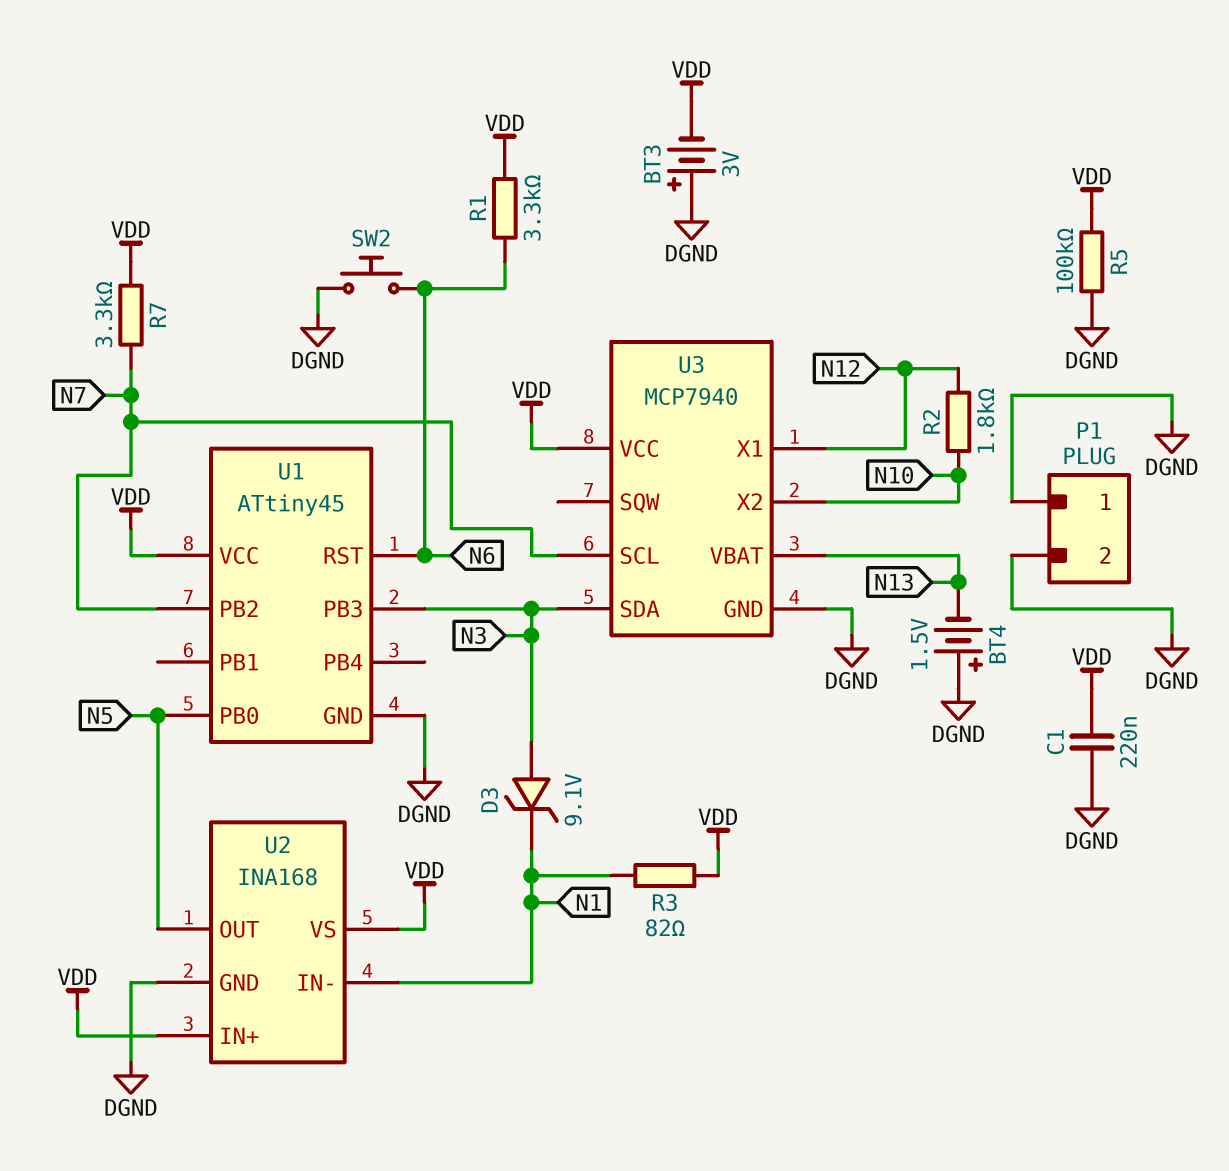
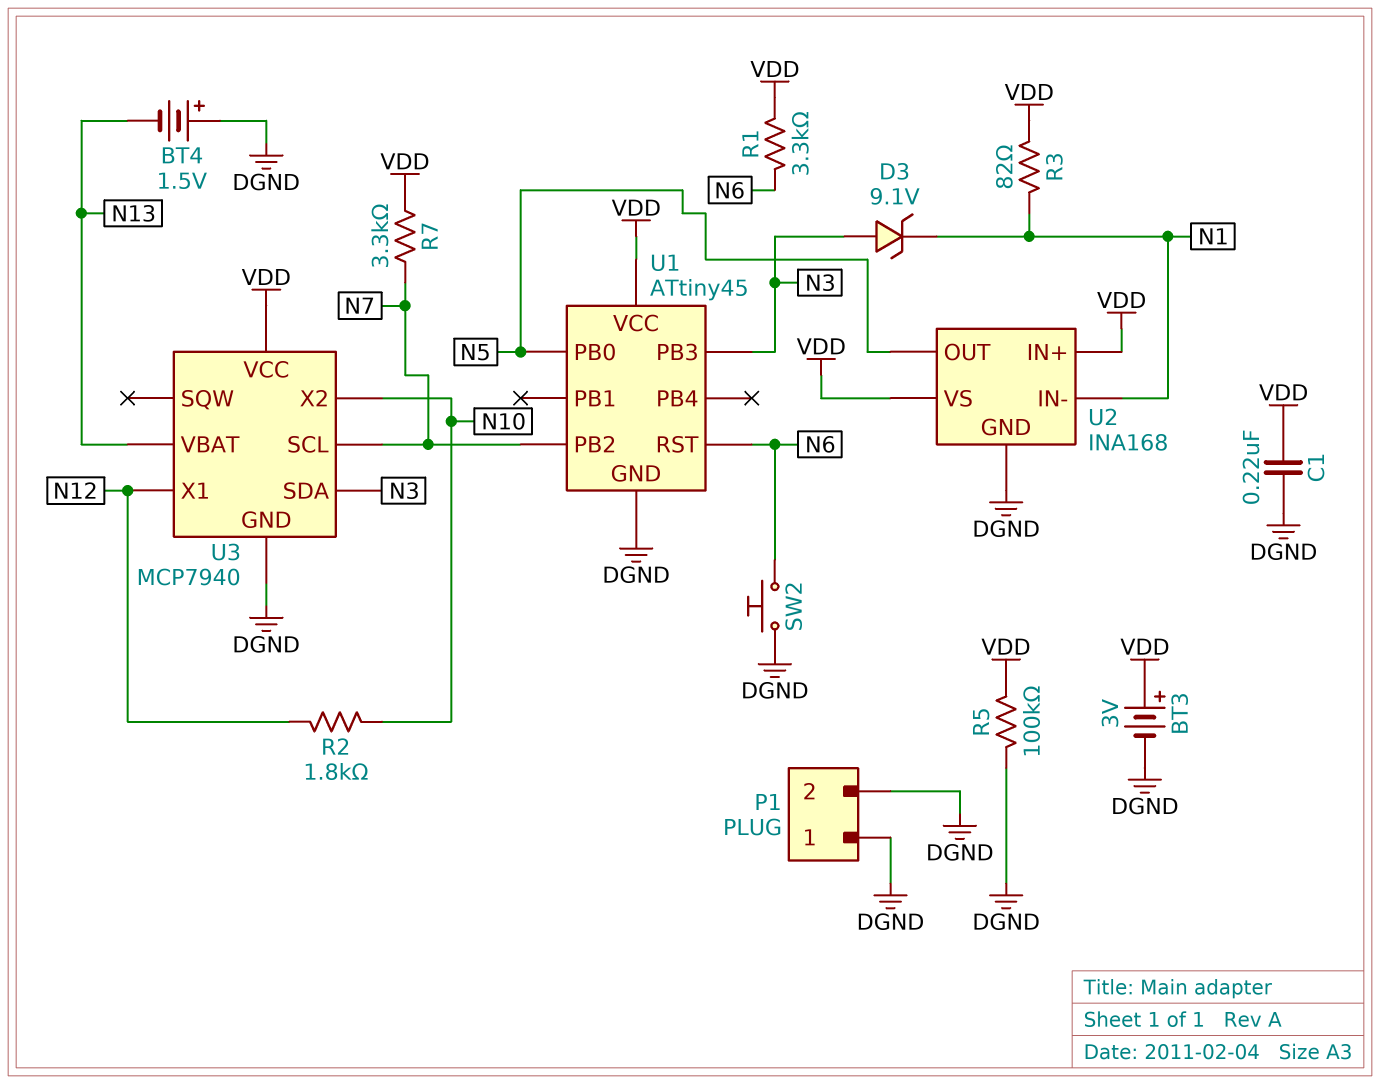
BT3: 3V (plus DGND, minus VDD) -> 3V (plus VDD, minus DGND)

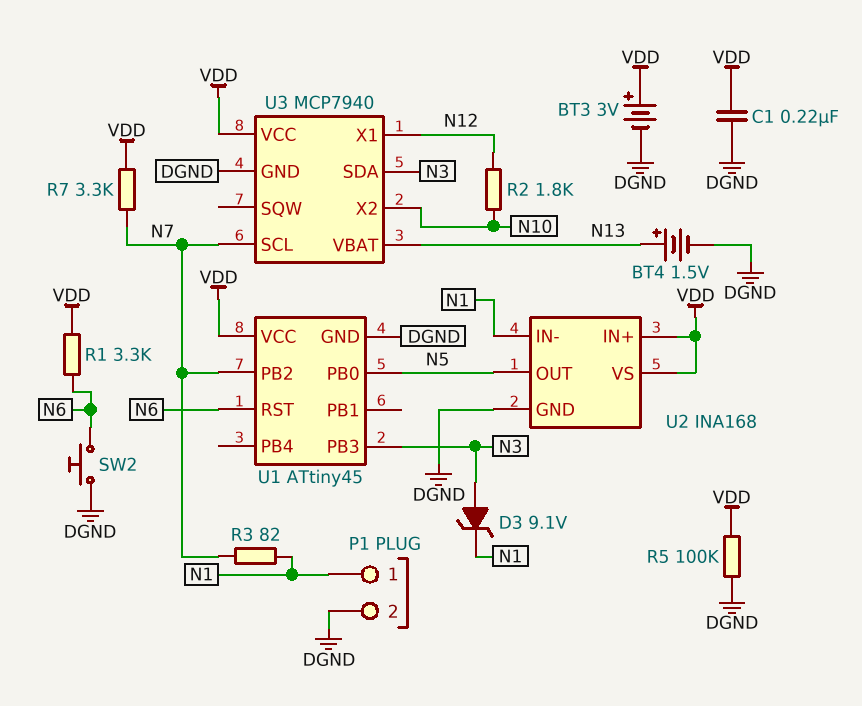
BT4: 1.5V (plus DGND, minus N13) -> 1.5V (plus N13, minus DGND)
P1 pin 1: DGND -> N1
R3: 82 (N1, VDD) -> 82 (N1, N7)

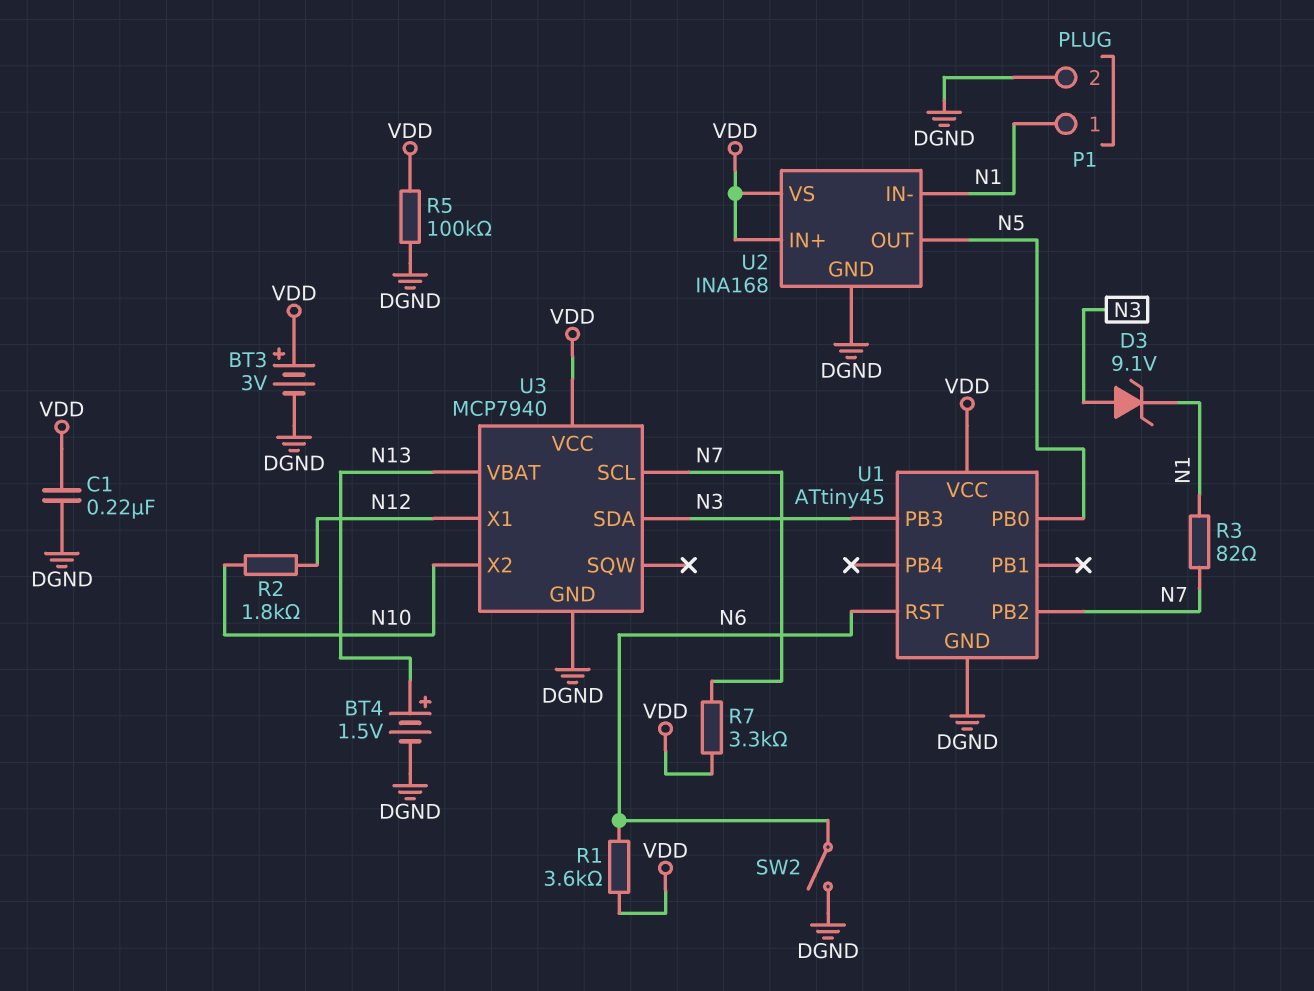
R1: 3.3k (N6, VDD) -> 3.6k (N6, VDD)
SW2: button (DGND, N6) -> switch (DGND, N6)

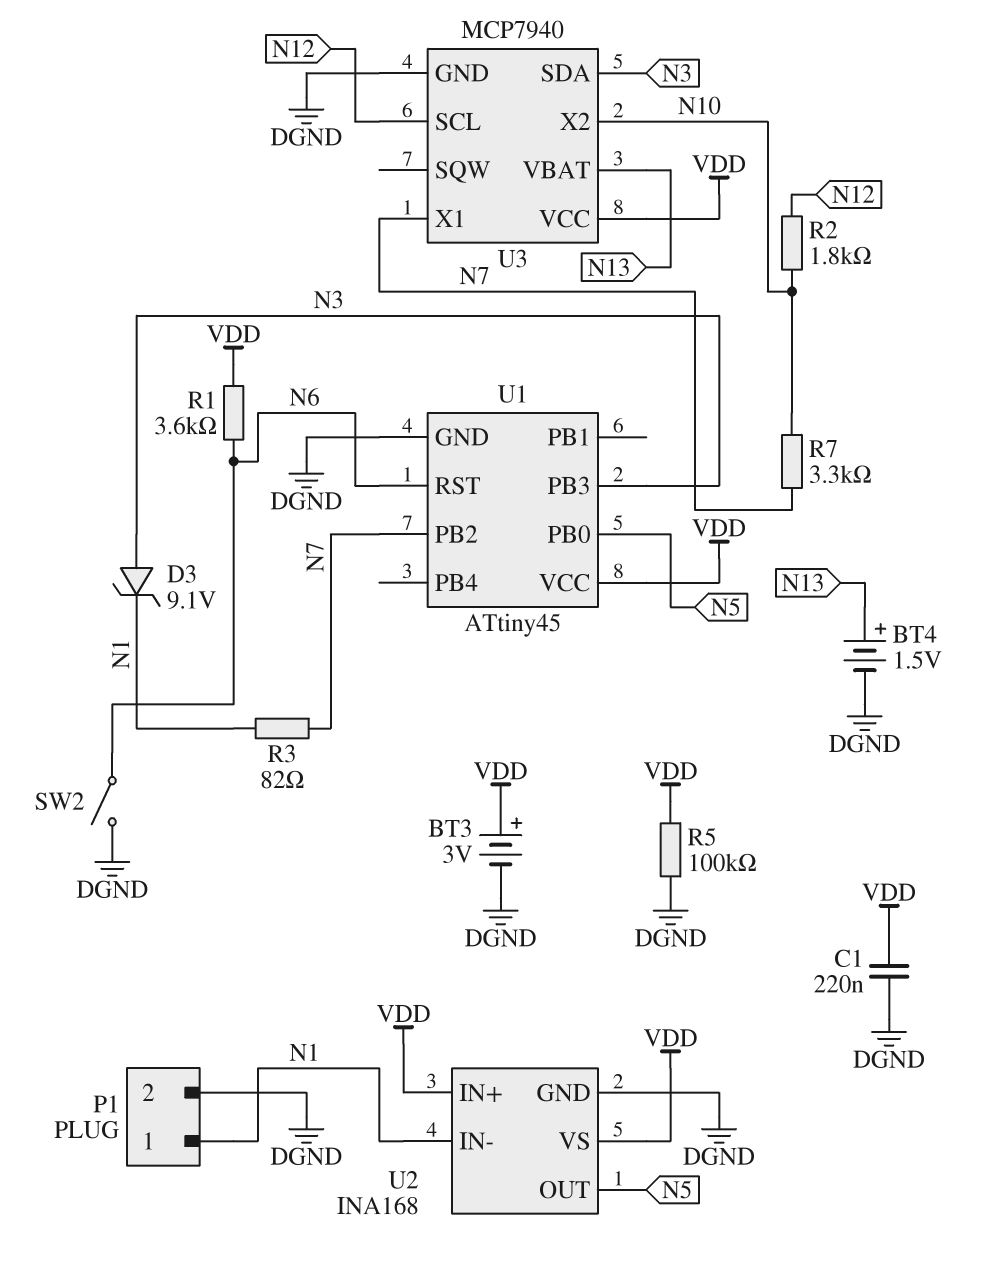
R7: 3.3k (N7, VDD) -> 3.3k (N7, N10)
U3 pin SCL: N7 -> N12
U3 pin X1: N12 -> N7

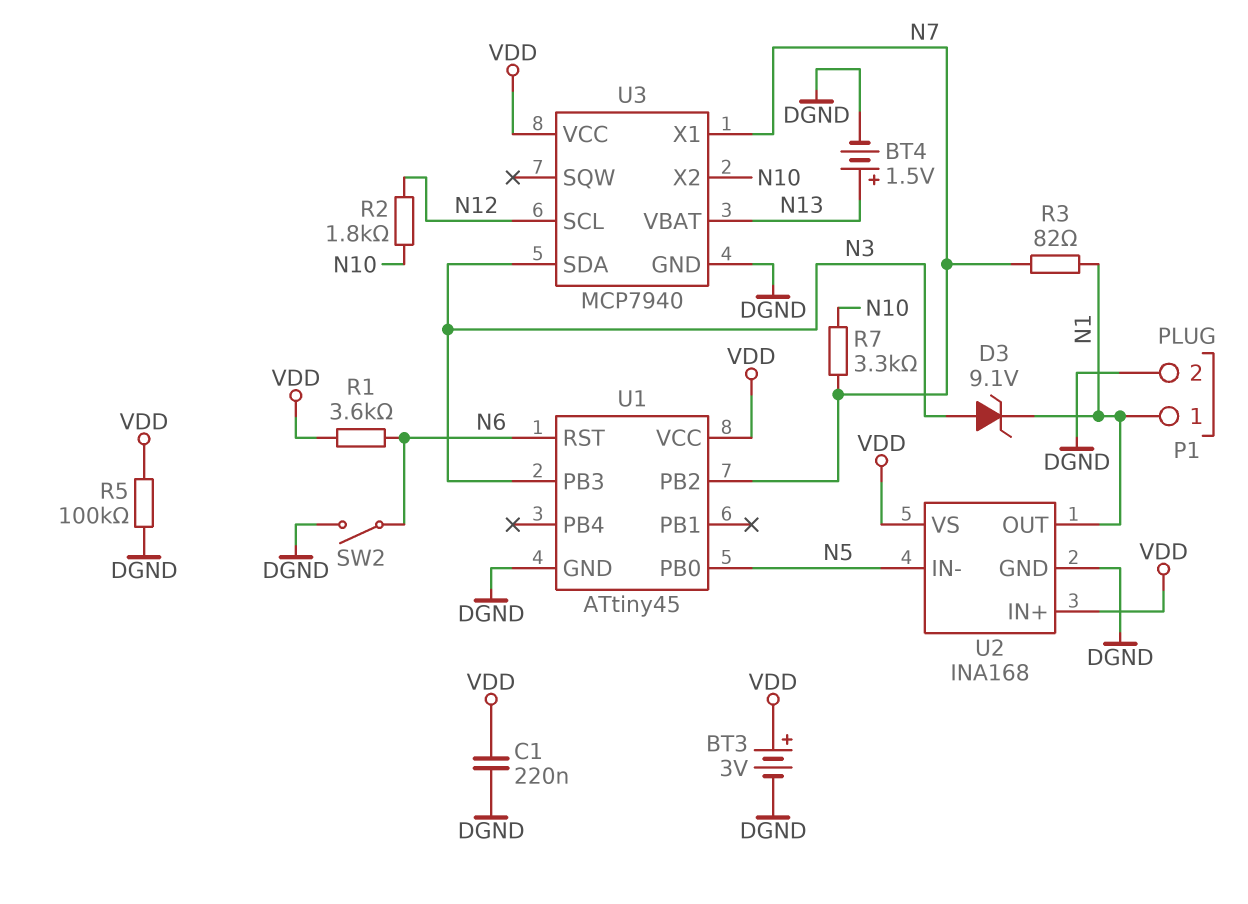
U2 pin IN-: N1 -> N5
U2 pin OUT: N5 -> N1

